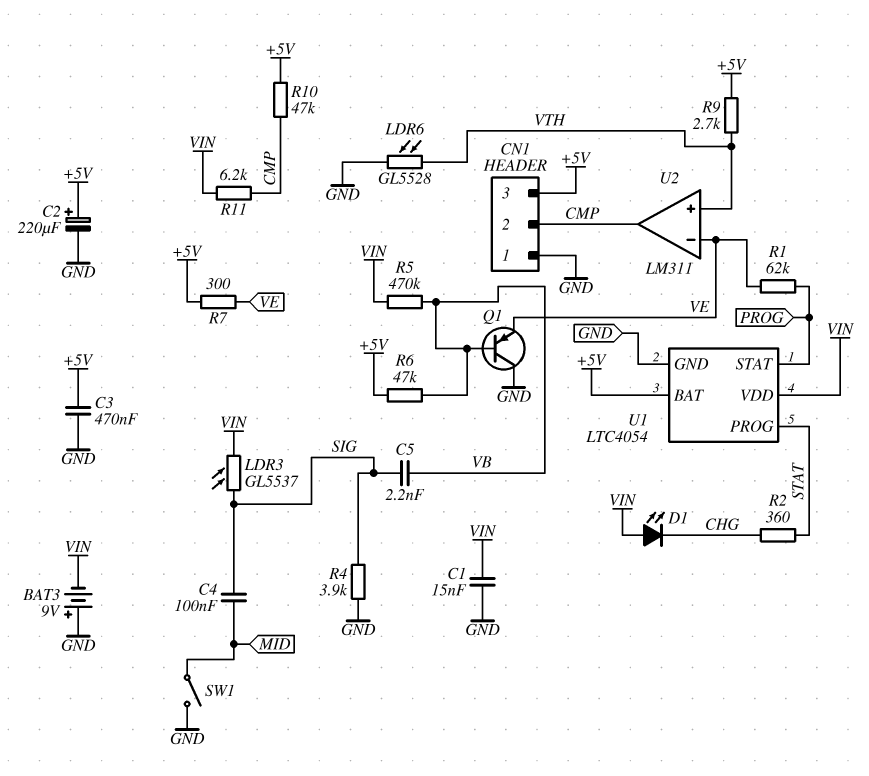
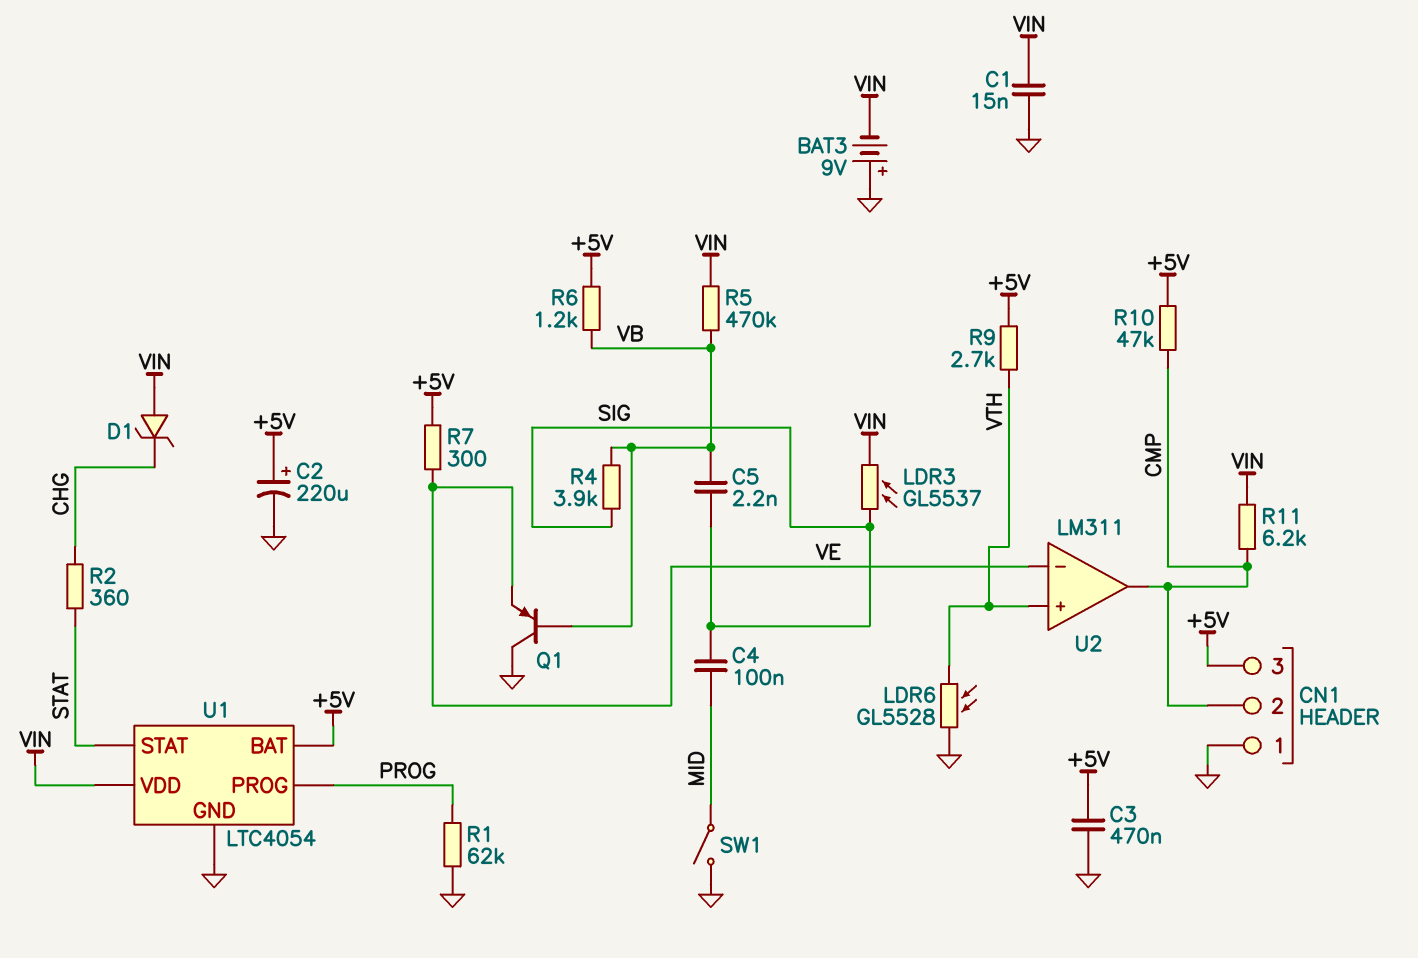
D1: LED (A VIN, K CHG) -> zener (A VIN, K CHG)
R1: 62k (PROG, VE) -> 62k (GND, PROG)
R4: 3.9k (GND, SIG) -> 3.9k (SIG, VB)
R6: 47k (+5V, VB) -> 1.2k (+5V, VB)
U1 pin PROG: STAT -> PROG
U1 pin STAT: PROG -> STAT

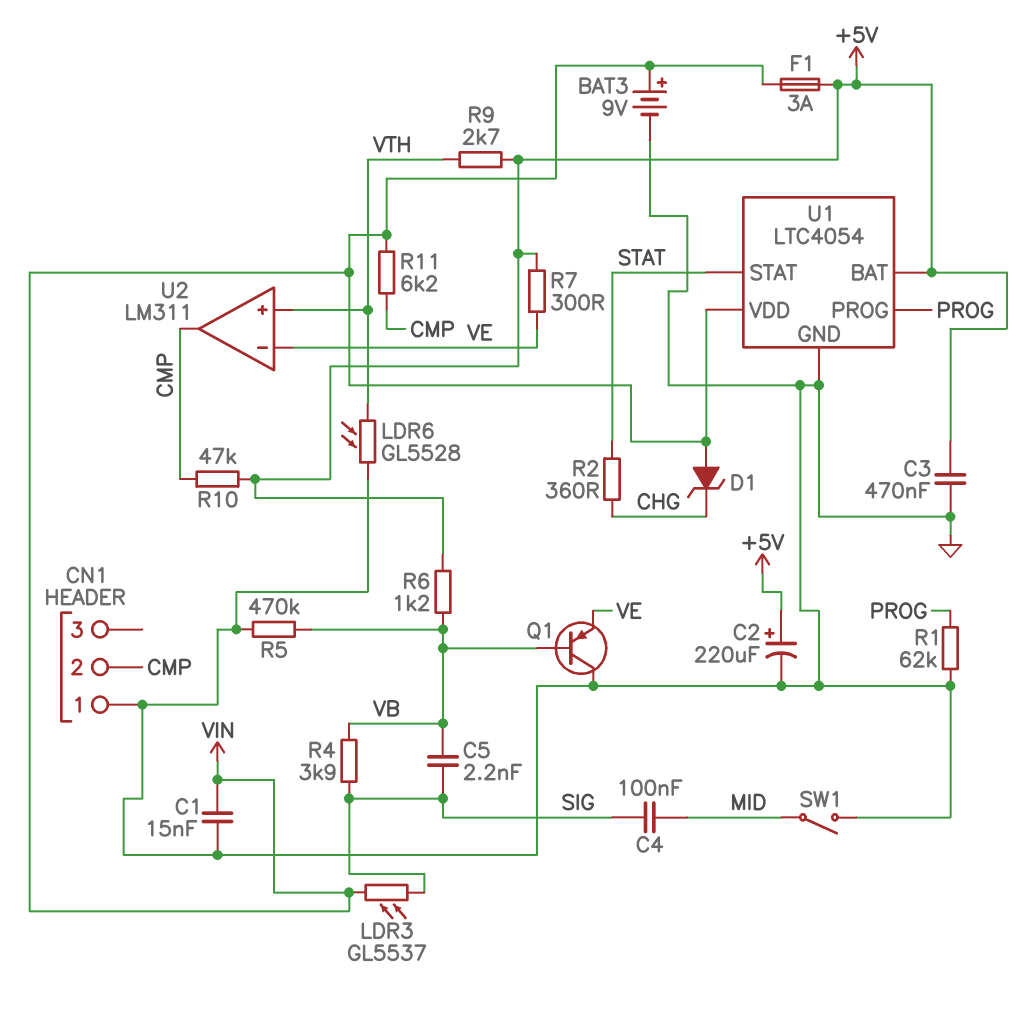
BAT3: 9V (plus GND, minus VIN) -> 9V (plus VIN, minus GND)
CN1 pin 3: +5V -> none
F1: none -> 3A (+5V, VIN)
R5: 470k (VB, VIN) -> 470k (GND, VB)

